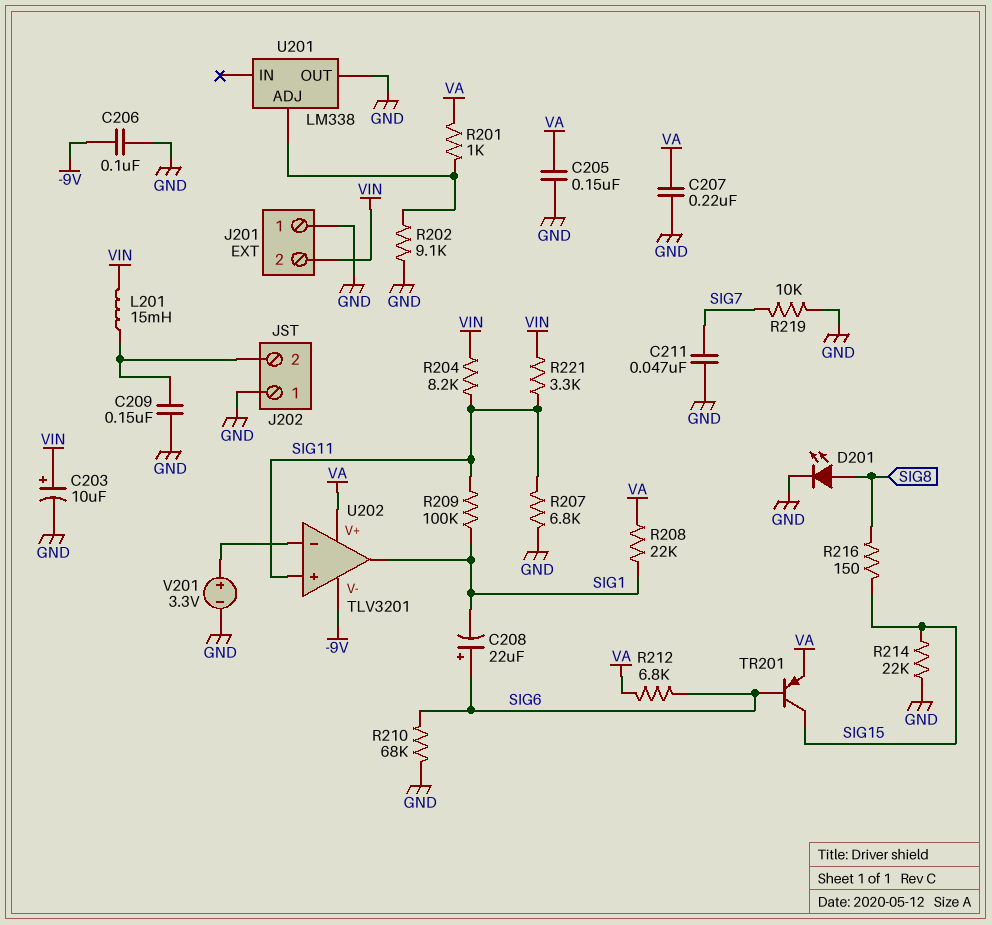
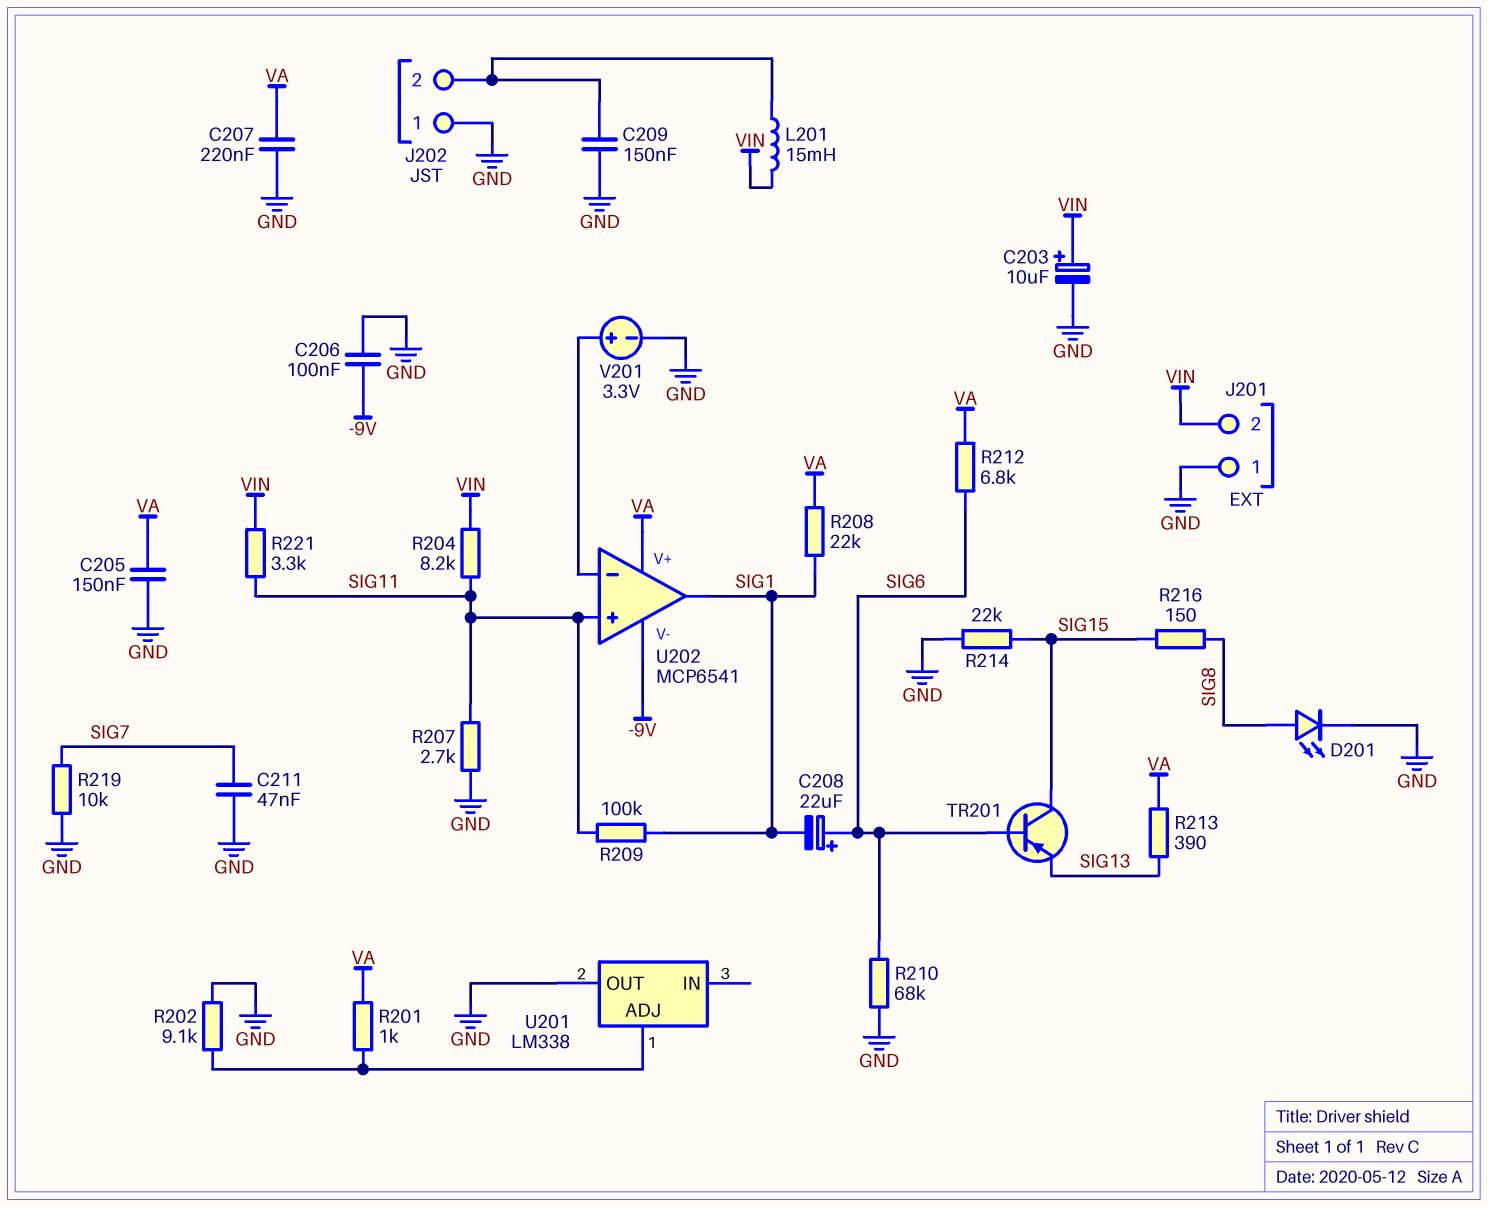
R207: 6.8k (GND, SIG11) -> 2.7k (GND, SIG11)
R213: none -> 390 (SIG13, VA)
TR201: PNP (B SIG6, C SIG15, E VA) -> PNP (B SIG6, C SIG15, E SIG13)
U202: TLV3201 -> MCP6541

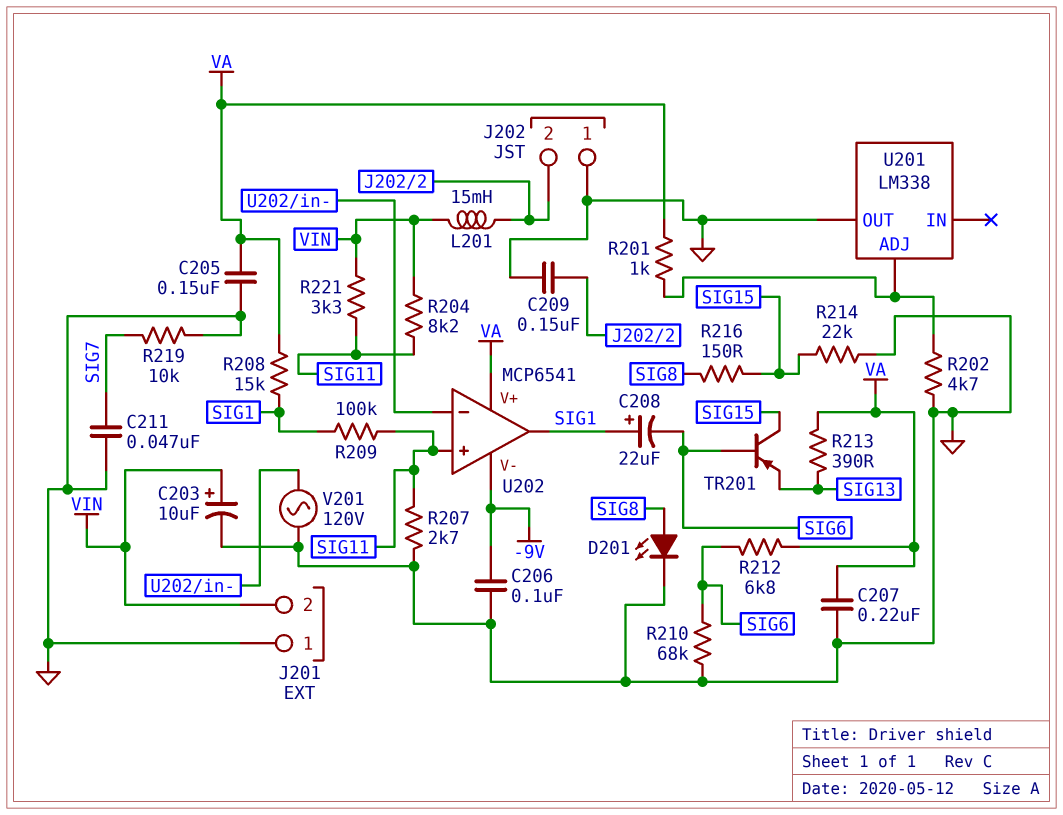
C208: 22uF (plus SIG6, minus SIG1) -> 22uF (plus SIG1, minus SIG6)
R202: 9.1k (GND, U201/ADJ) -> 4.7k (GND, U201/ADJ)
R208: 22k (SIG1, VA) -> 15k (SIG1, VA)
V201: 3.3V (plus U202/in-, minus GND) -> AC 120V (GND, U202/in-)

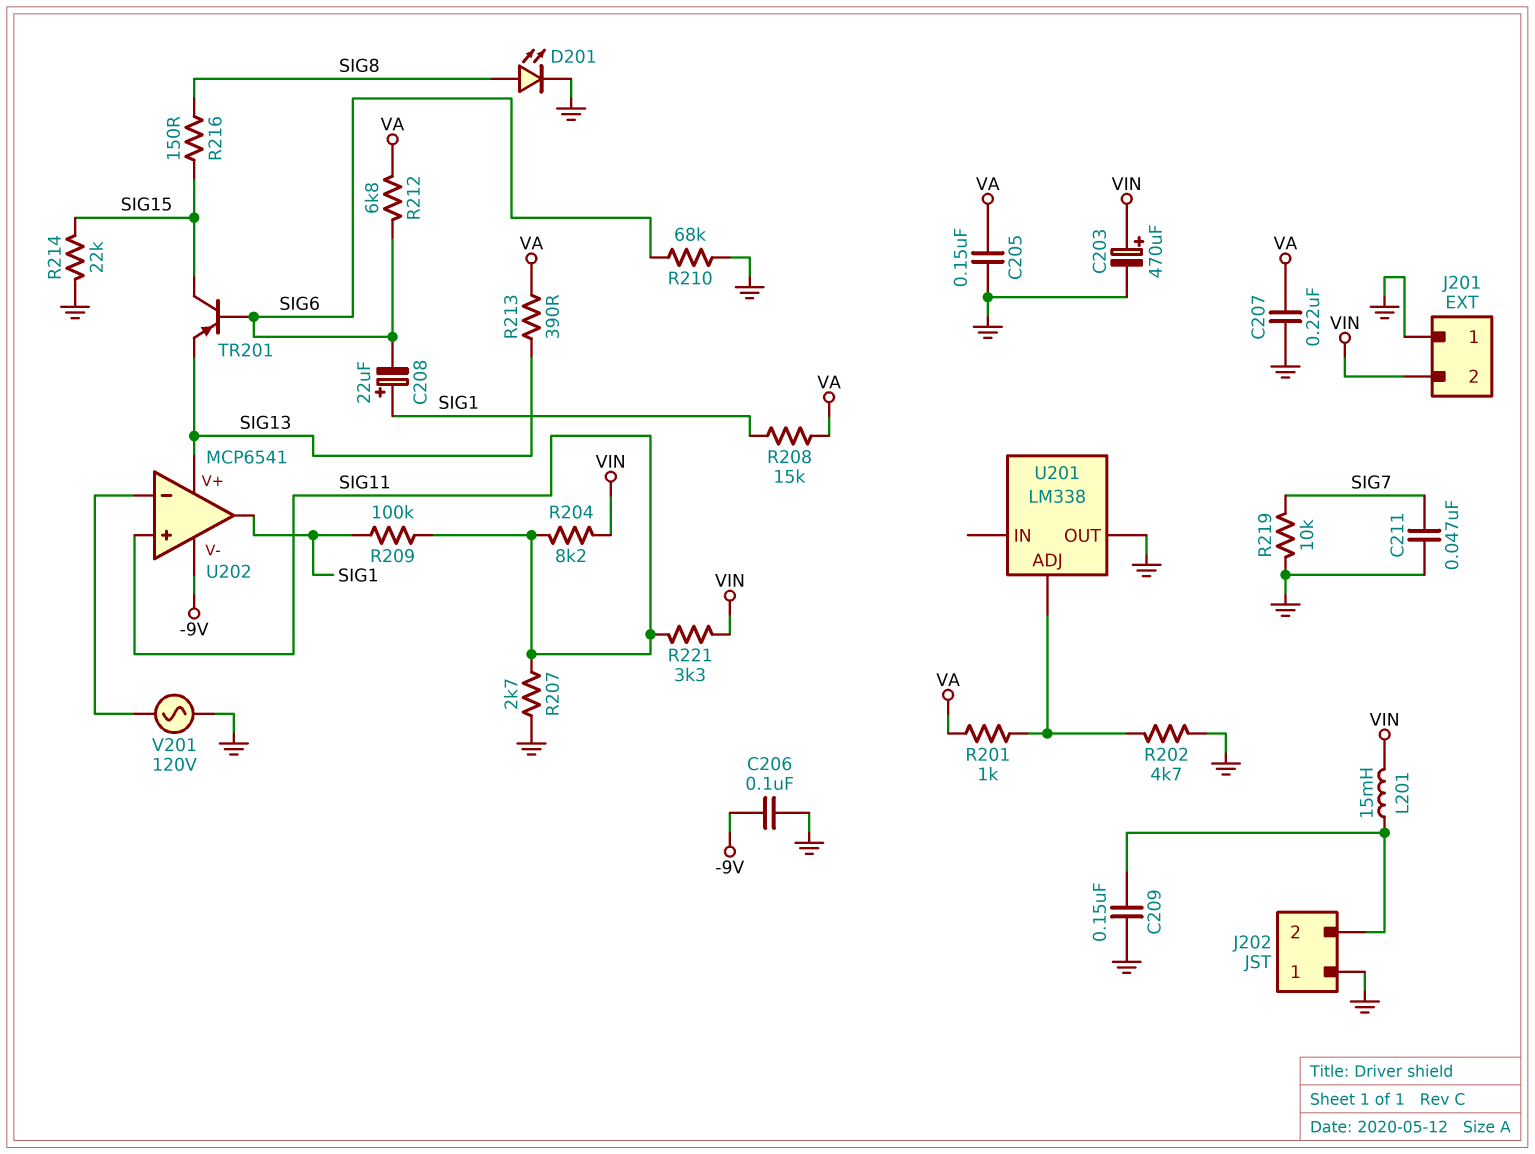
C203: 10uF (plus VIN, minus GND) -> 470uF (plus VIN, minus GND)
U202 pin V+: VA -> SIG13

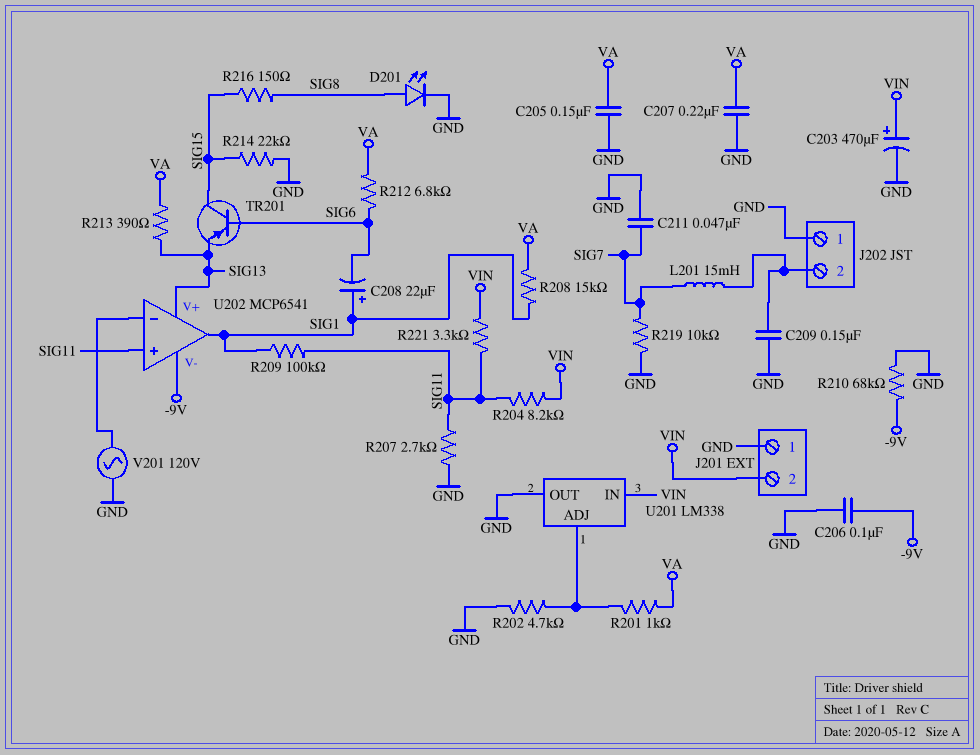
L201: 15mH (J202/2, VIN) -> 15mH (J202/2, SIG7)
R210: 68k (GND, SIG6) -> 68k (-9V, GND)
U201 pin IN: none -> VIN

